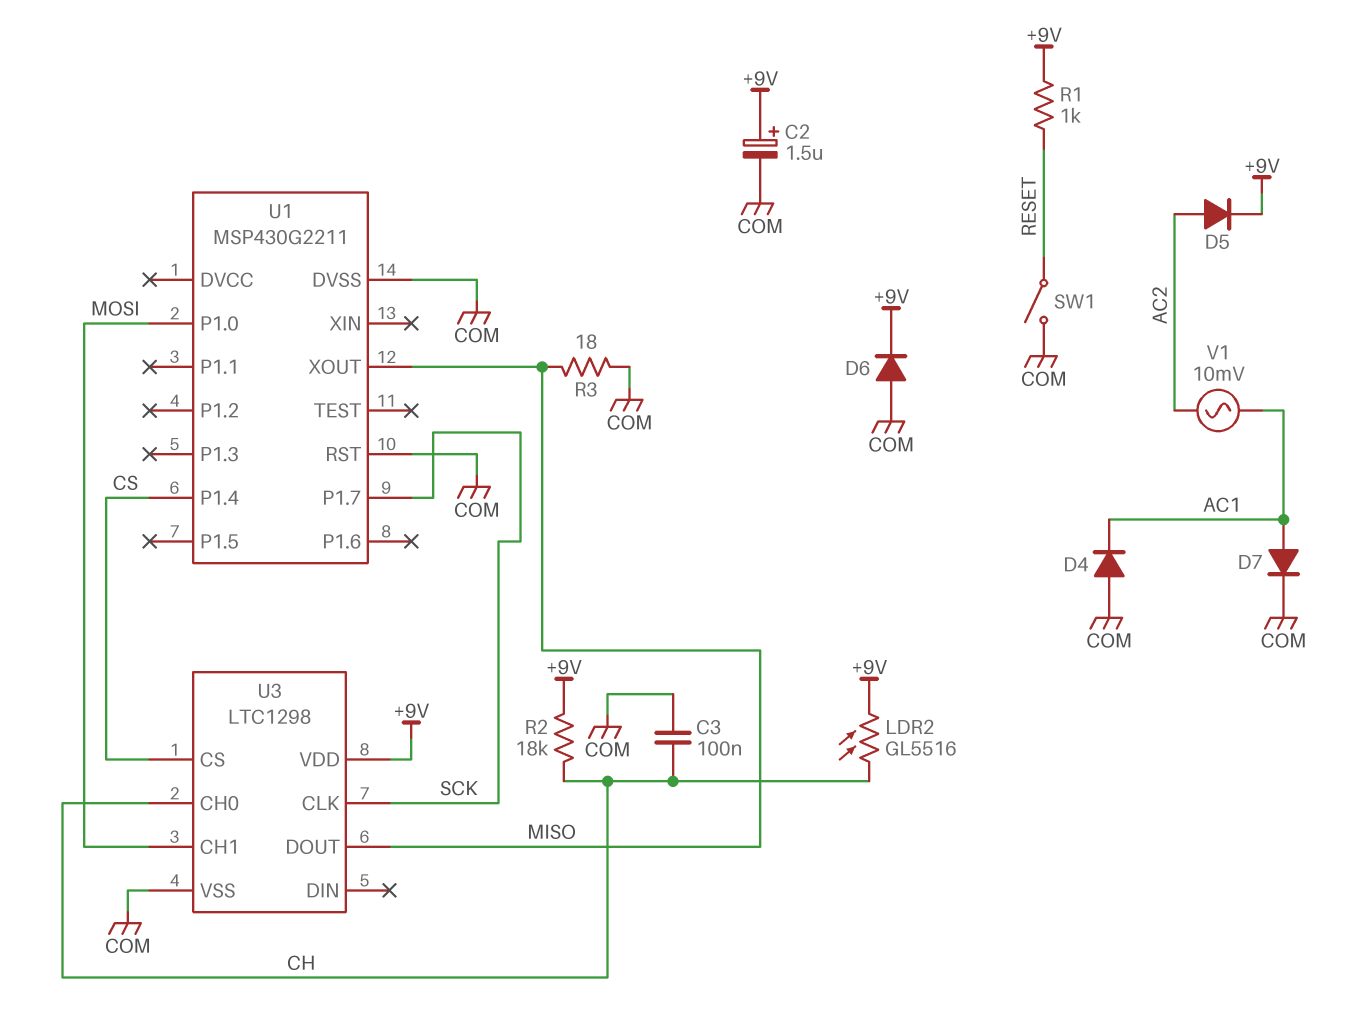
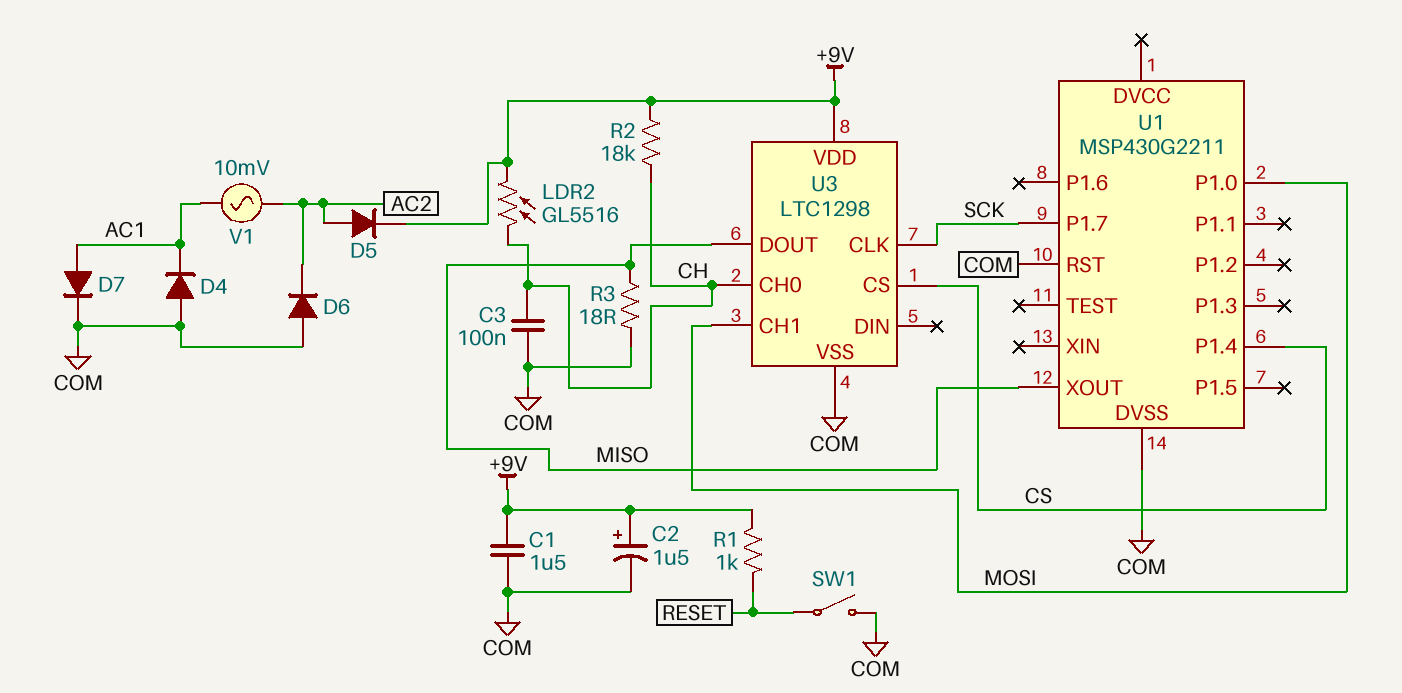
C1: none -> 1.5uF (+9V, COM)
D6: diode (A COM, K +9V) -> diode (A COM, K AC2)

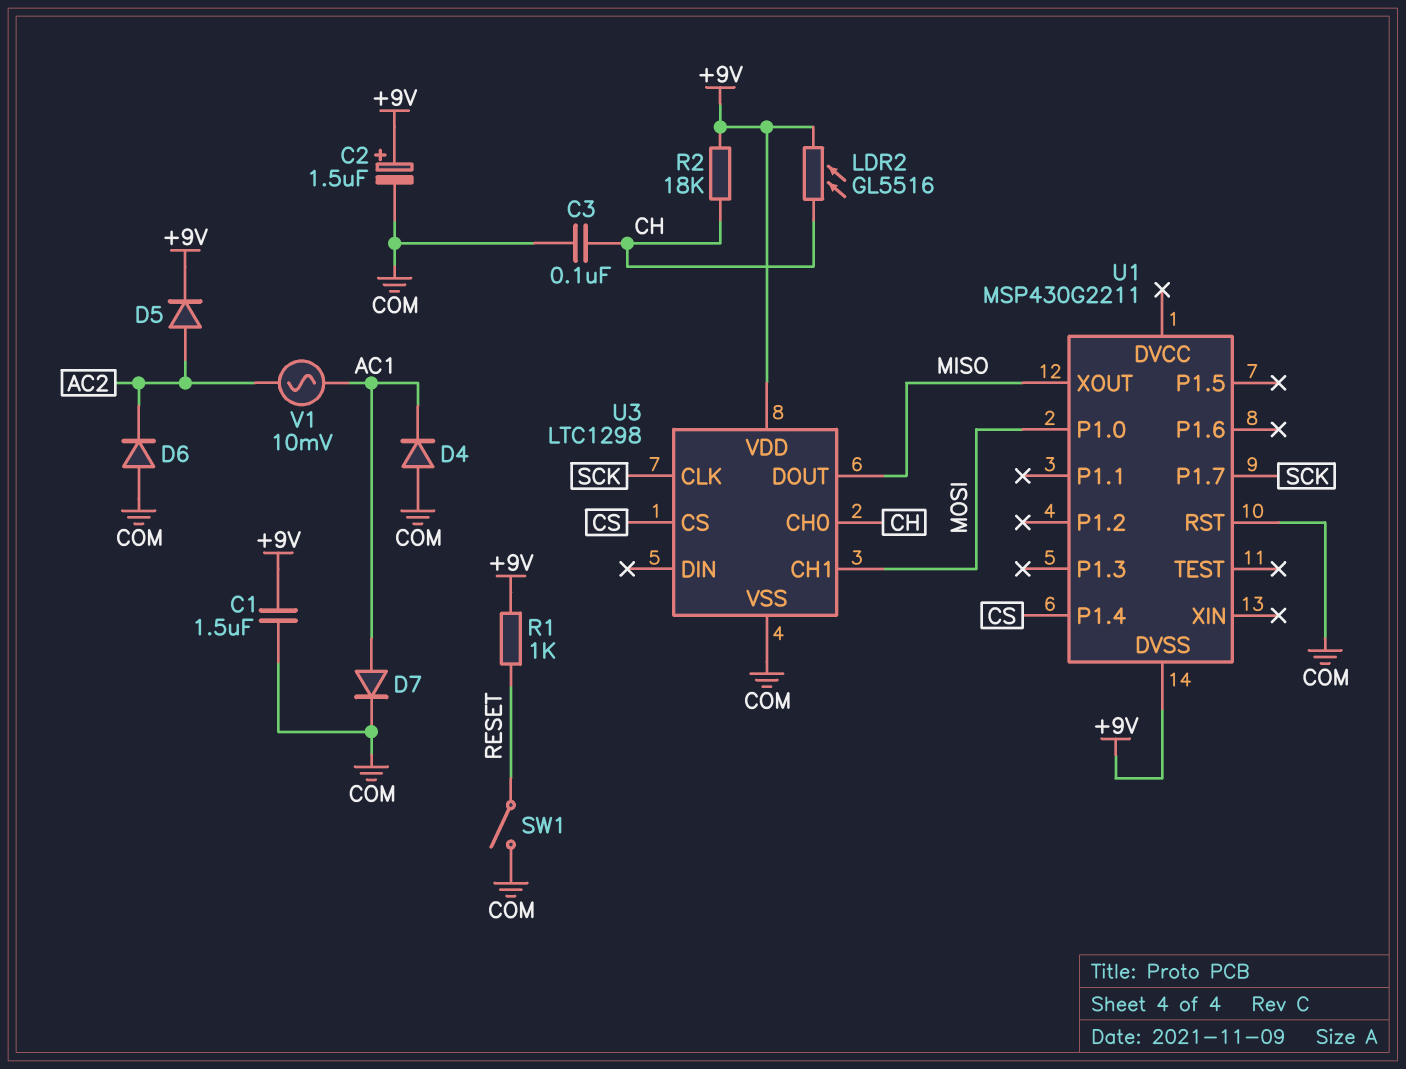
R3: 18 (COM, MISO) -> none
U1 pin DVSS: COM -> +9V

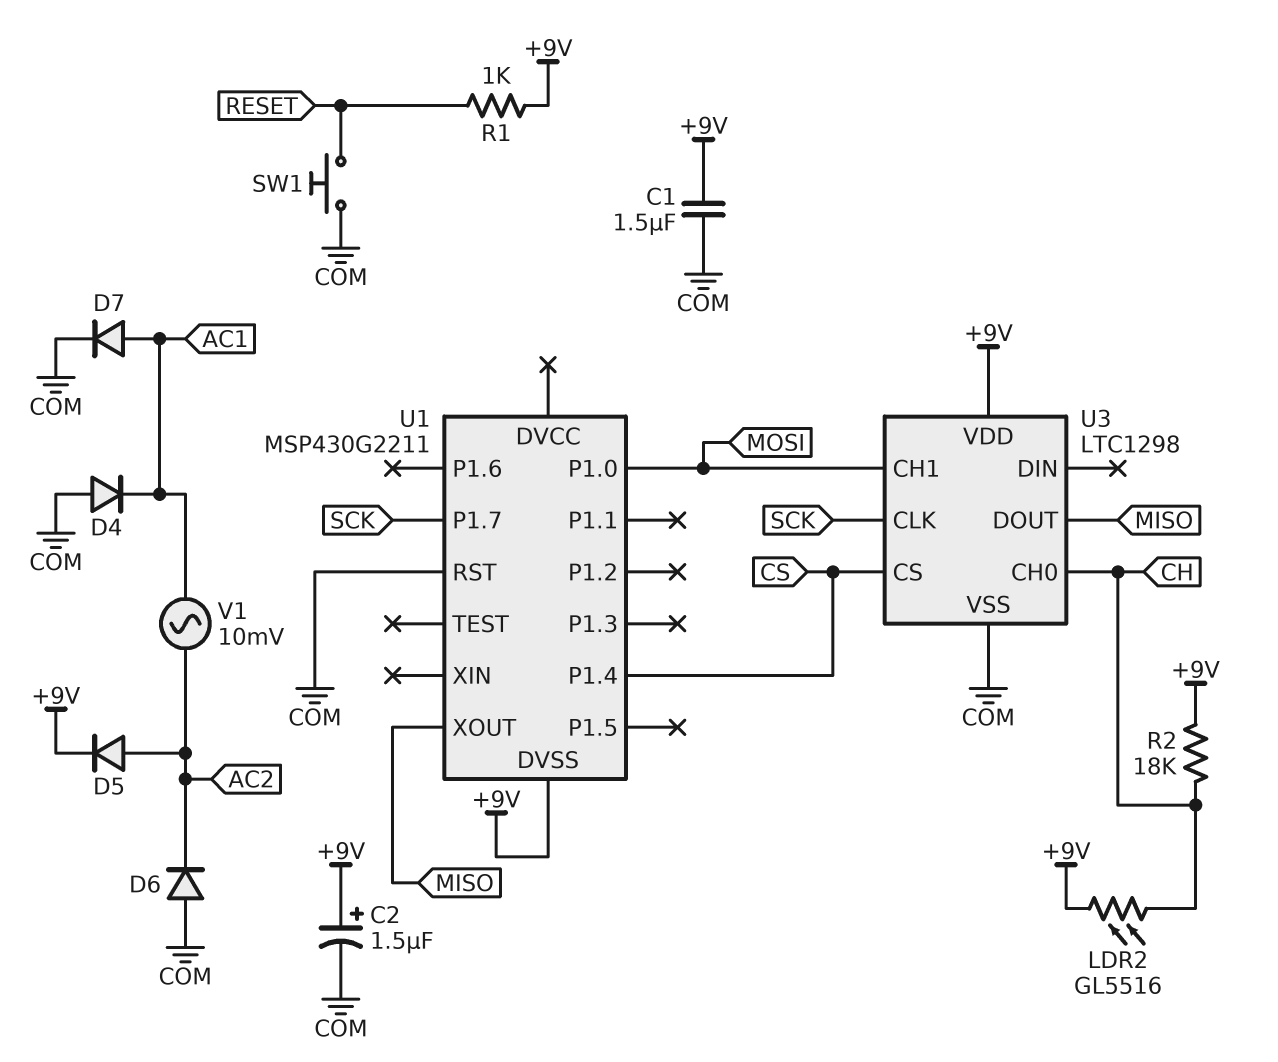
C3: 100nF (CH, COM) -> none
SW1: switch (COM, RESET) -> button (COM, RESET)

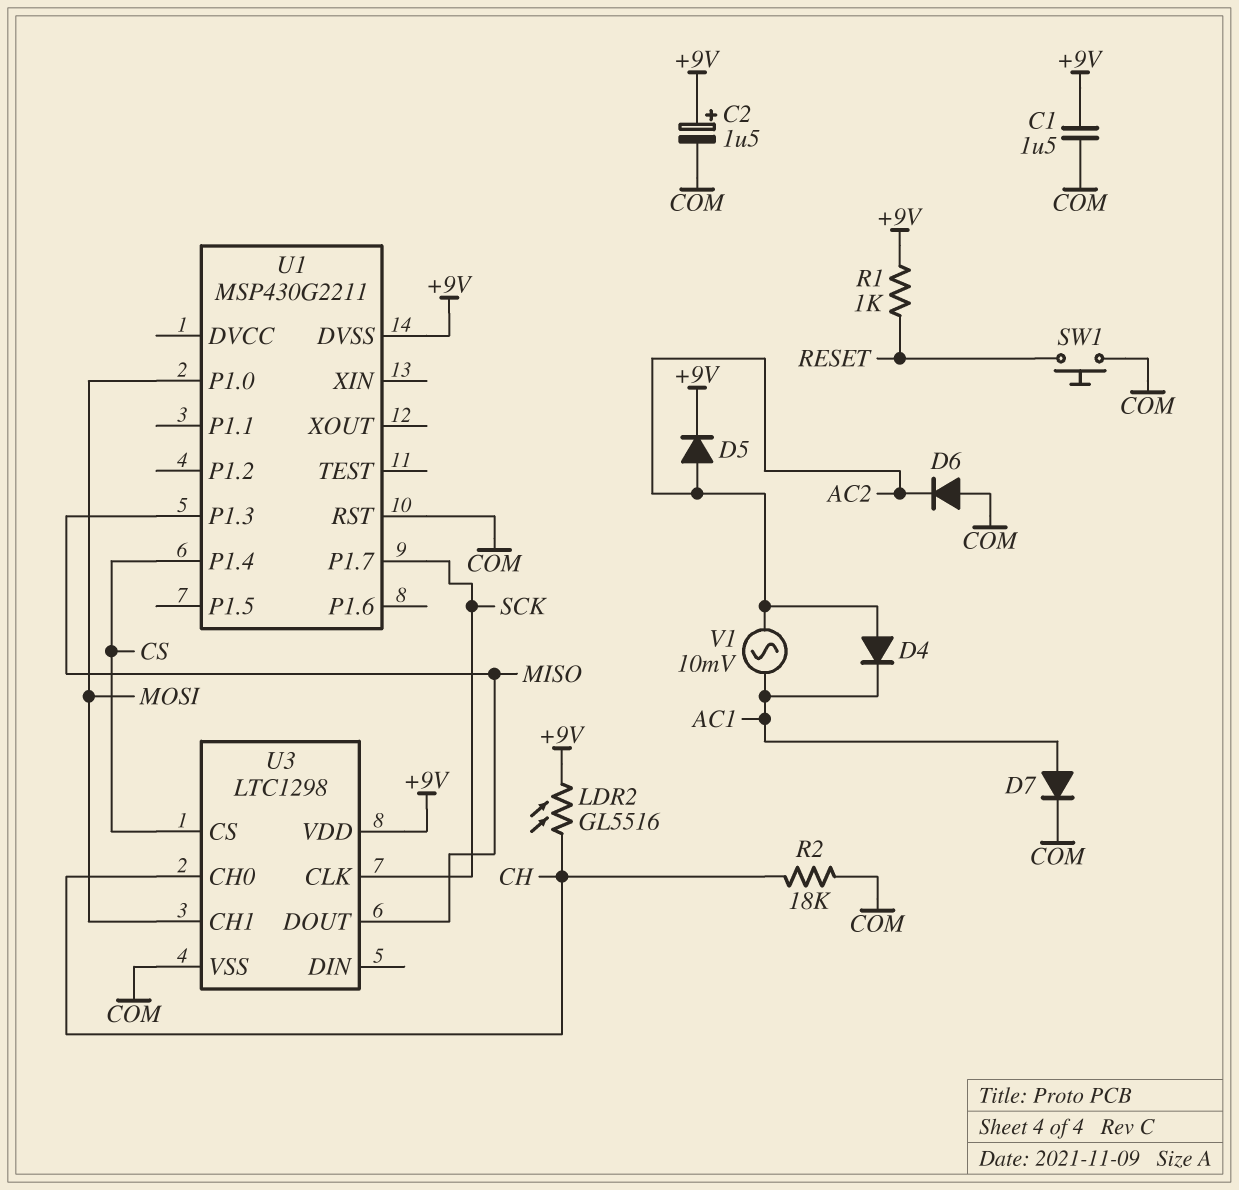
D4: diode (A COM, K AC1) -> diode (A AC2, K AC1)
R2: 18k (+9V, CH) -> 18k (CH, COM)
U1 pin P1.3: none -> MISO
U1 pin XOUT: MISO -> none

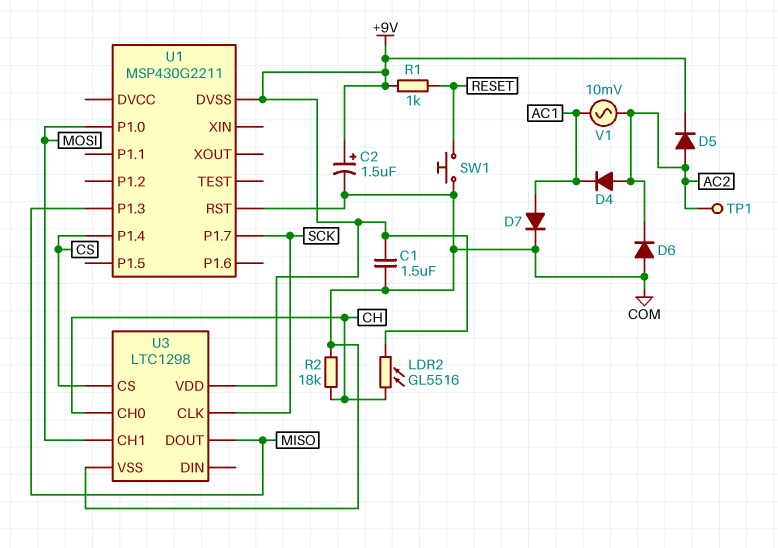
TP1: none -> test point (AC2)

